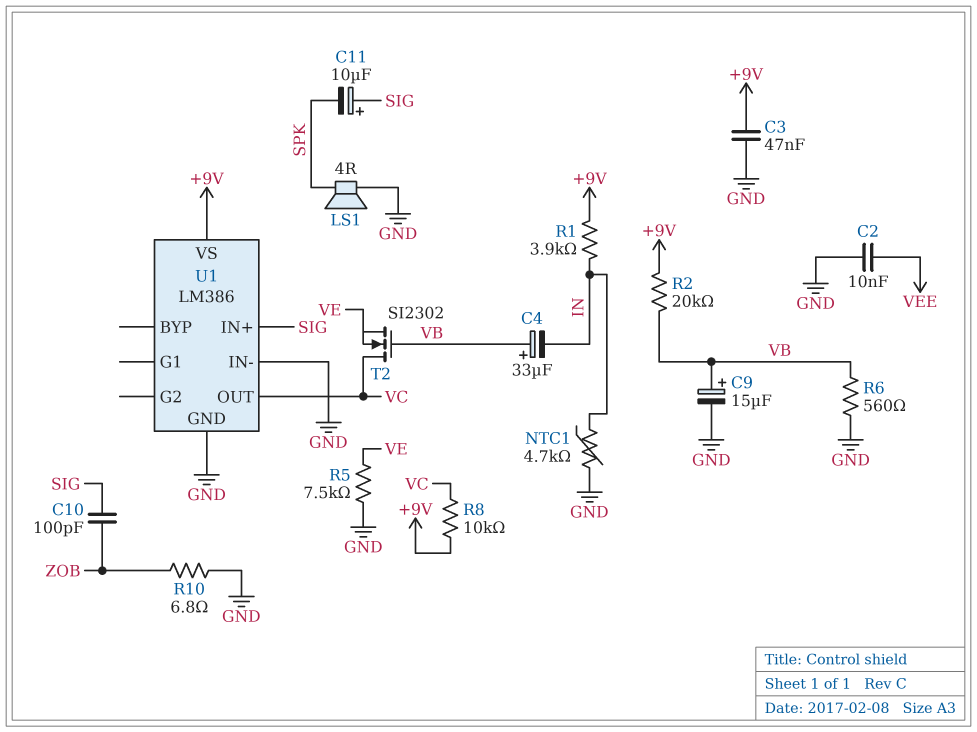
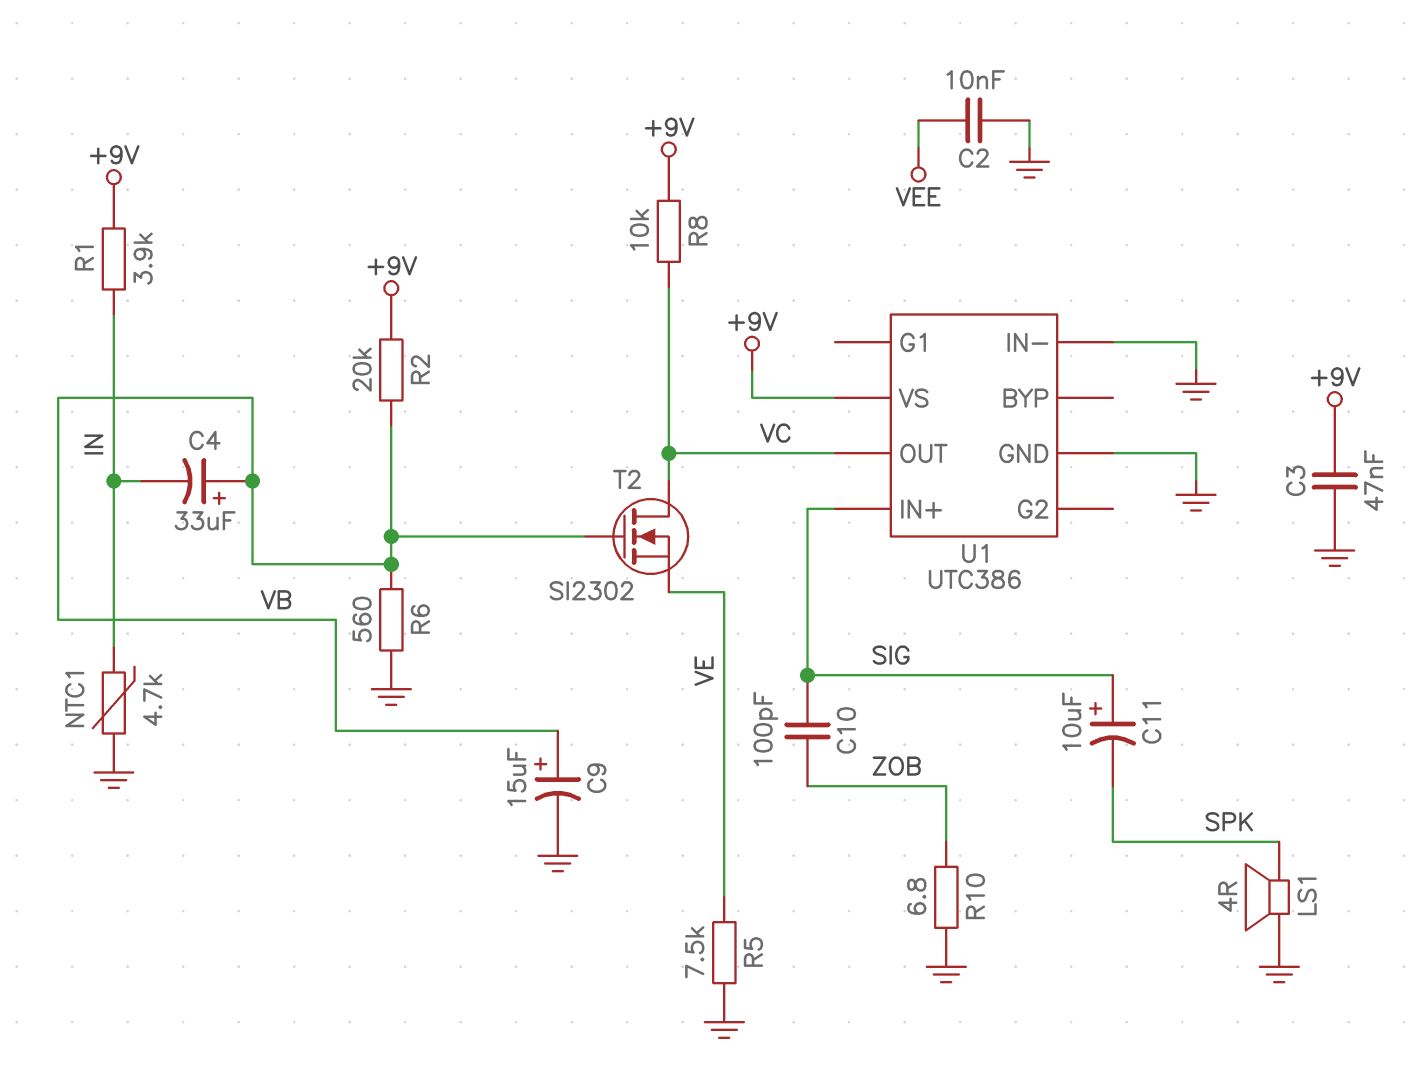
U1: LM386 -> UTC386

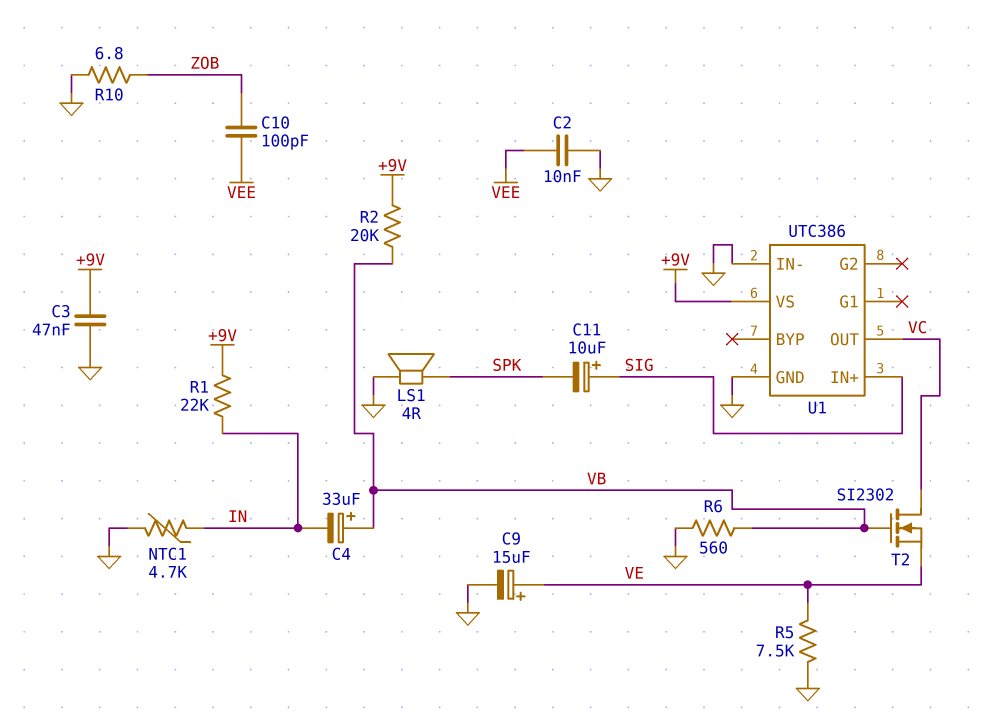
C9: 15uF (plus VB, minus GND) -> 15uF (plus VE, minus GND)
C10: 100pF (SIG, ZOB) -> 100pF (VEE, ZOB)
R1: 3.9k (+9V, IN) -> 22k (+9V, IN)
R8: 10k (+9V, VC) -> none

